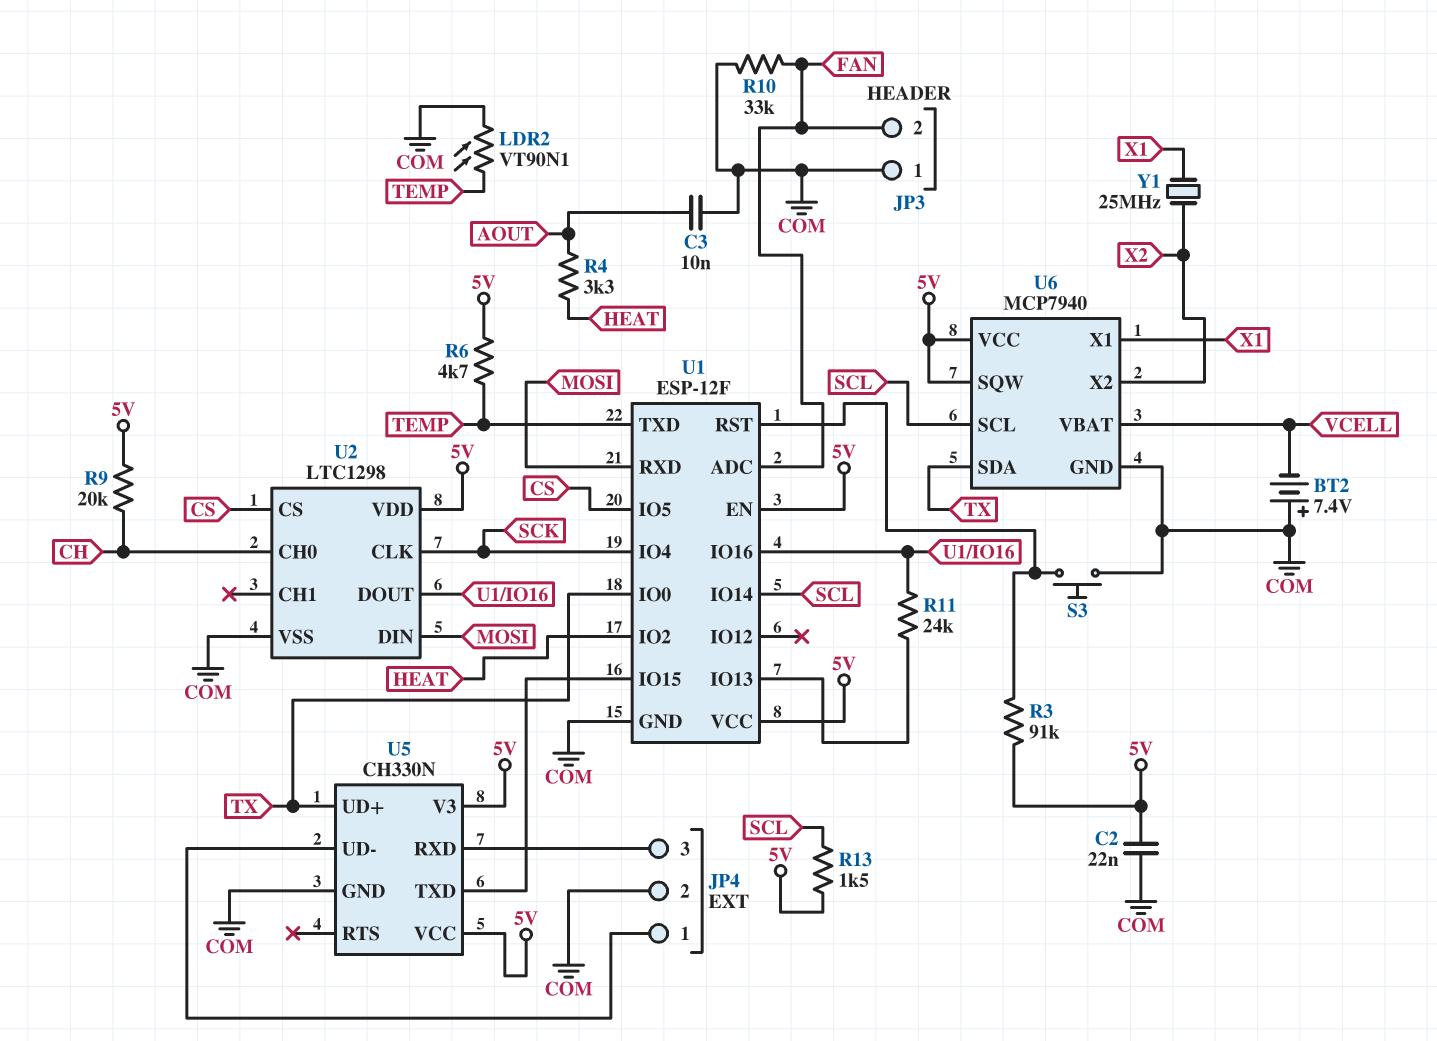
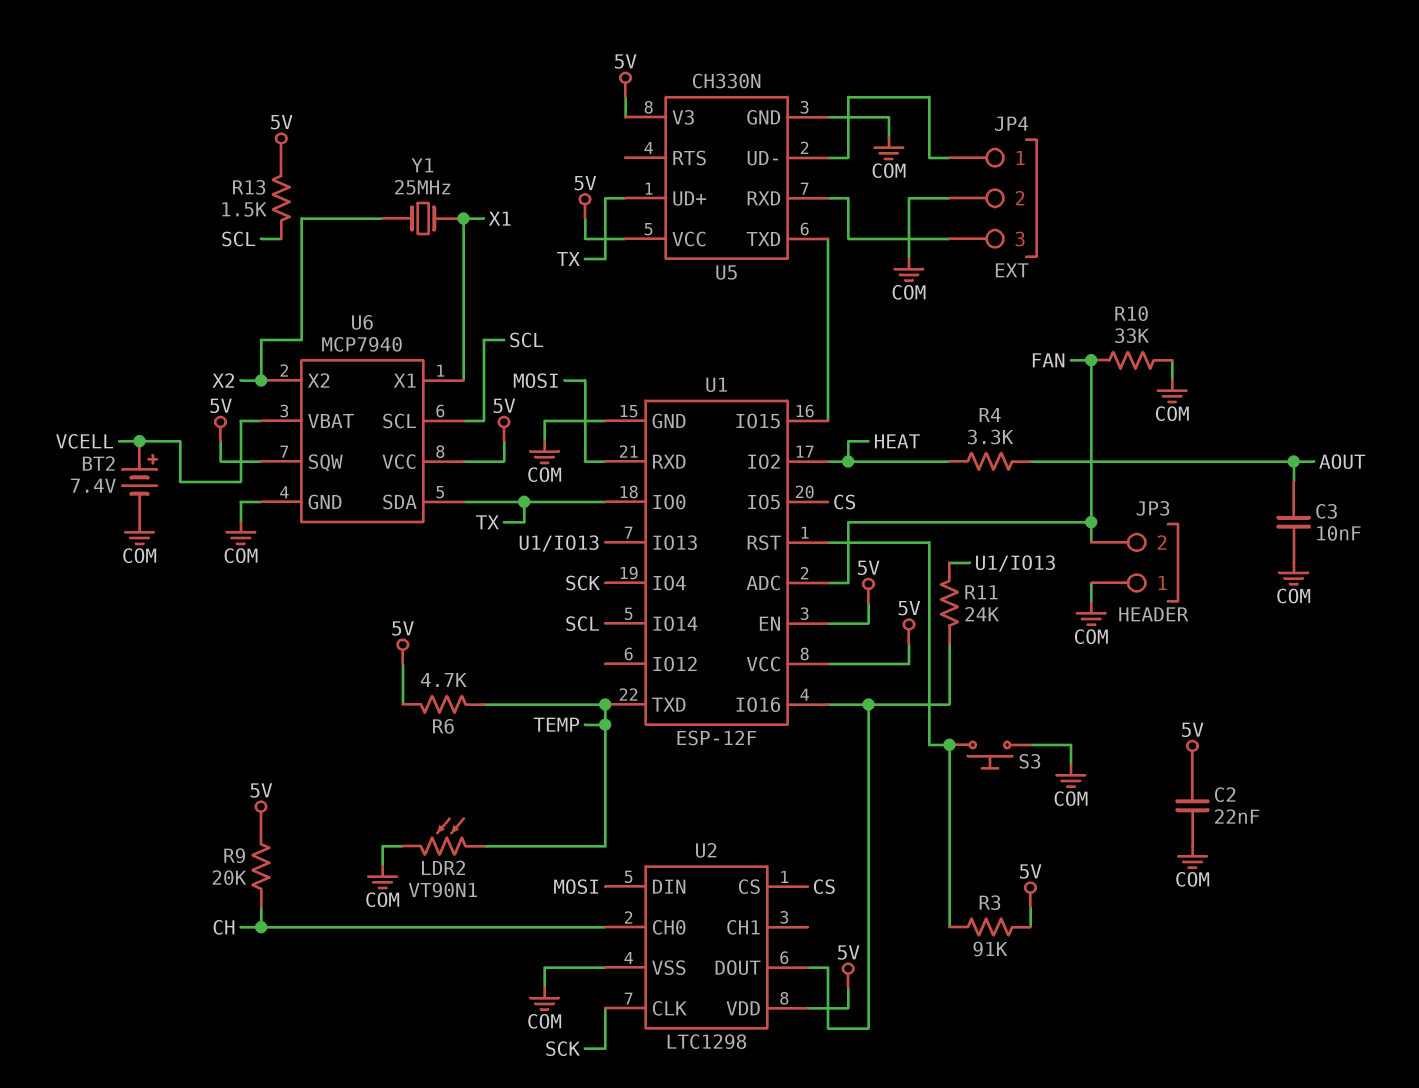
BT2: 7.4V (plus COM, minus VCELL) -> 7.4V (plus VCELL, minus COM)

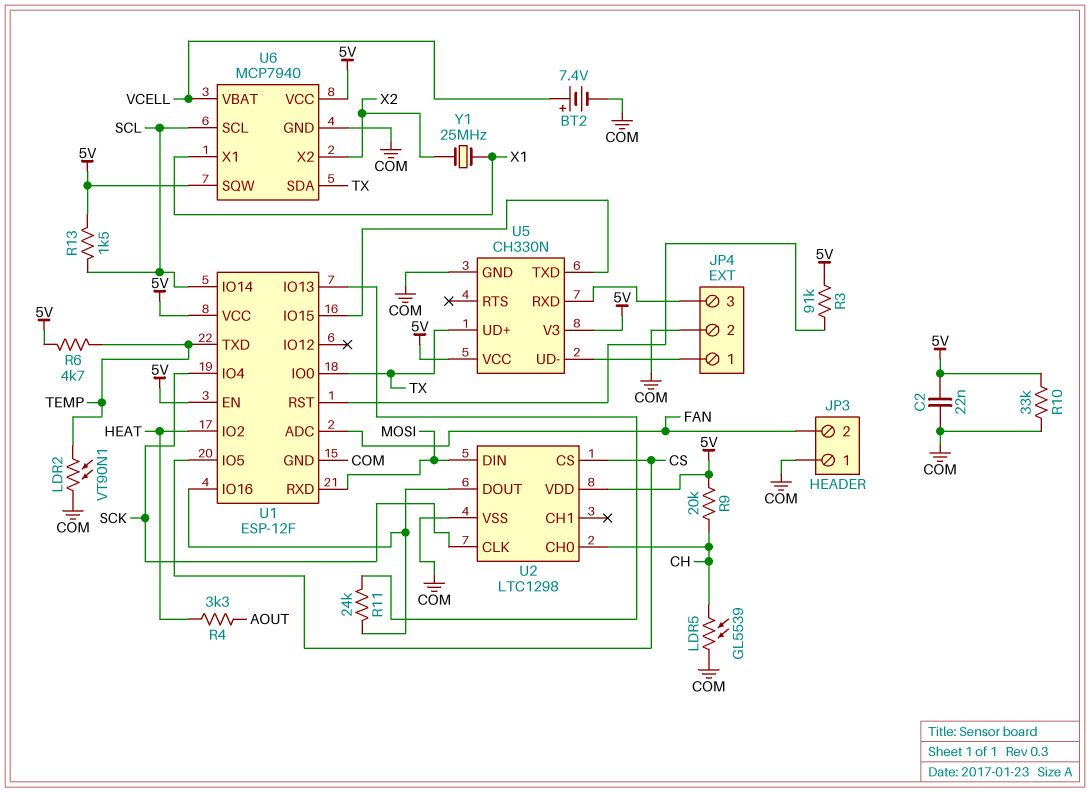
C3: 10nF (AOUT, COM) -> none
LDR5: none -> GL5539 (CH, COM)
R10: 33k (COM, FAN) -> 33k (5V, COM)
S3: button (COM, U1/RST) -> none

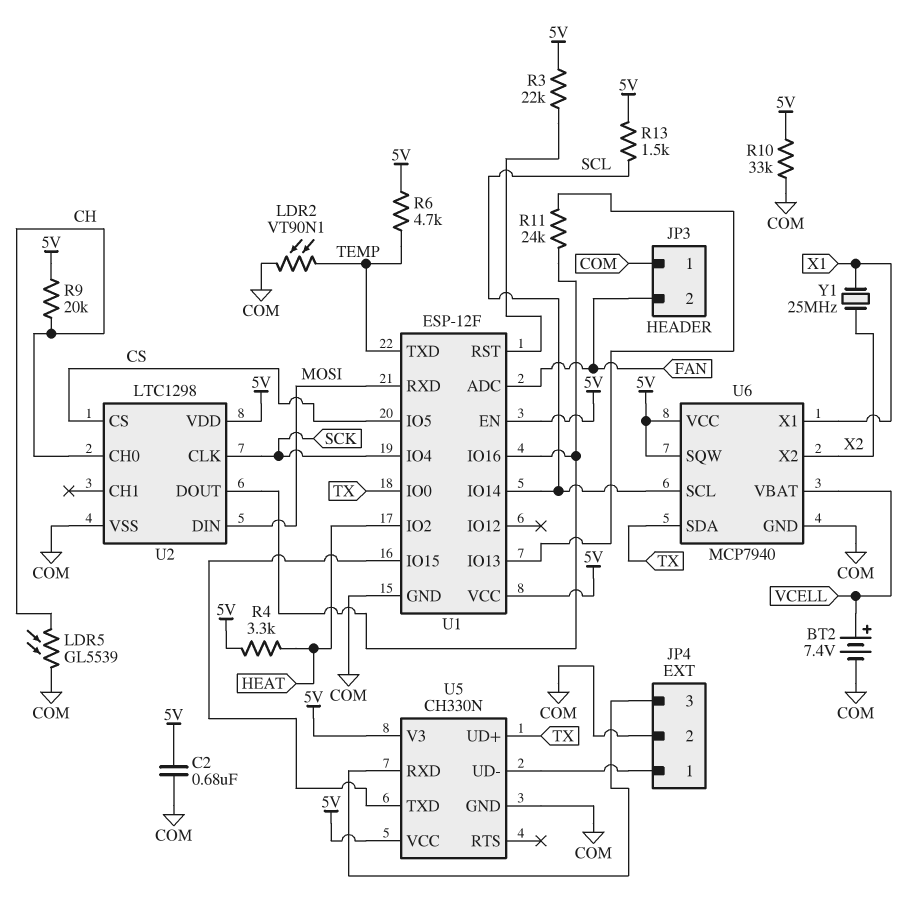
C2: 22nF (5V, COM) -> 680nF (5V, COM)
R3: 91k (5V, U1/RST) -> 22k (5V, U1/RST)
R4: 3.3k (AOUT, HEAT) -> 3.3k (5V, HEAT)

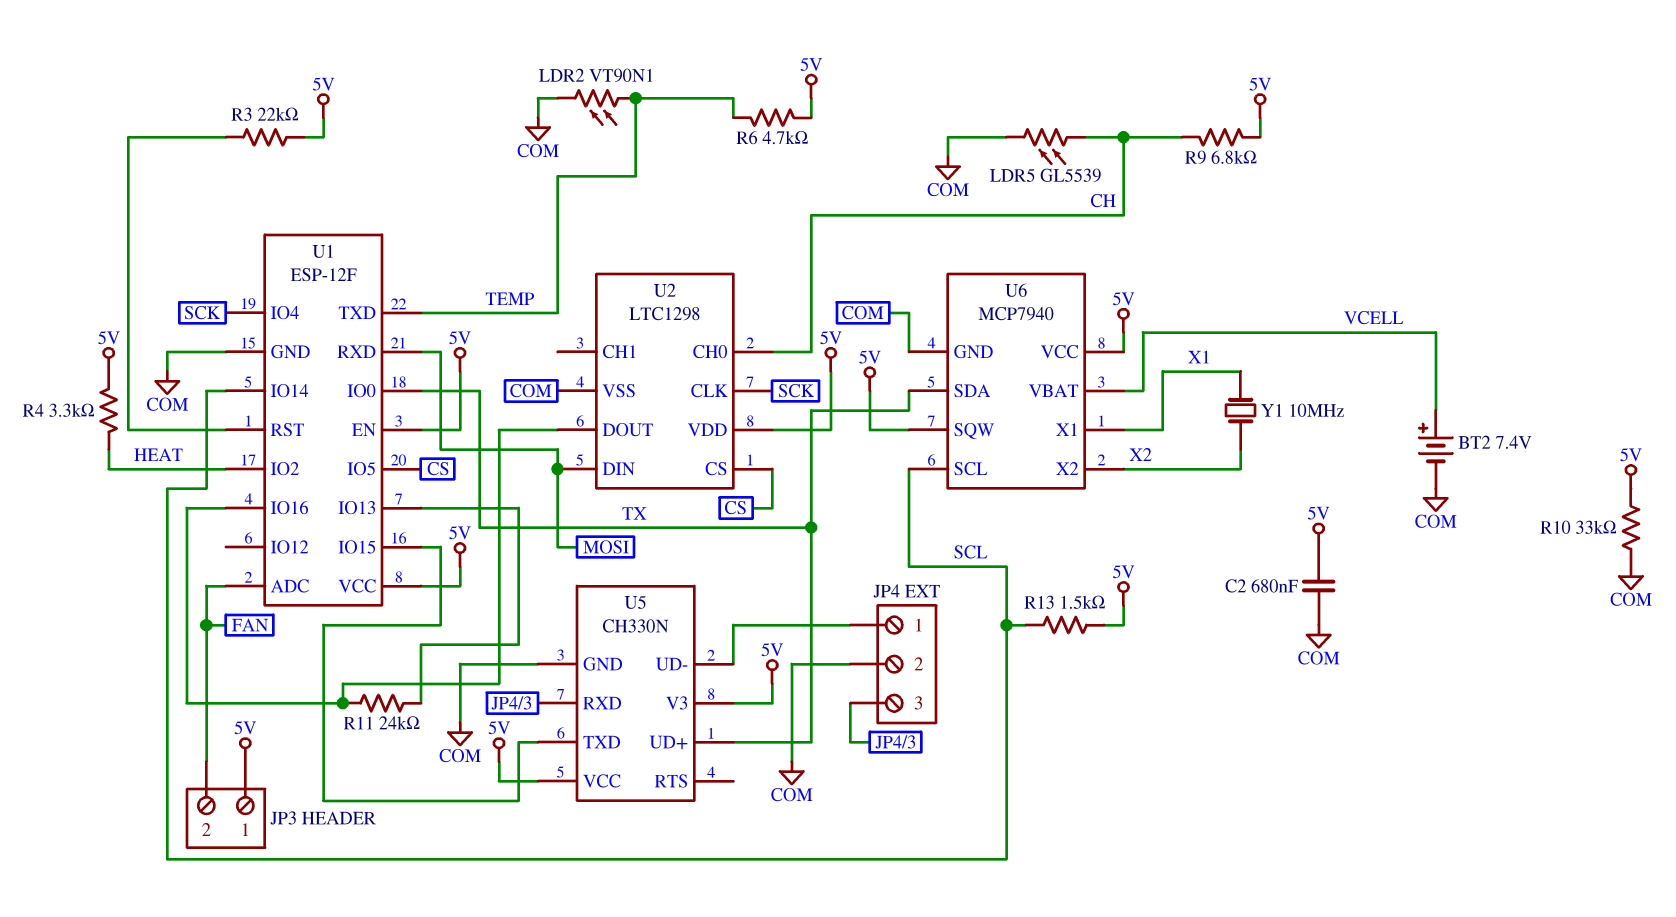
JP3 pin 1: COM -> 5V
R9: 20k (5V, CH) -> 6.8k (5V, CH)
Y1: 25MHz (X1, X2) -> 10MHz (X1, X2)

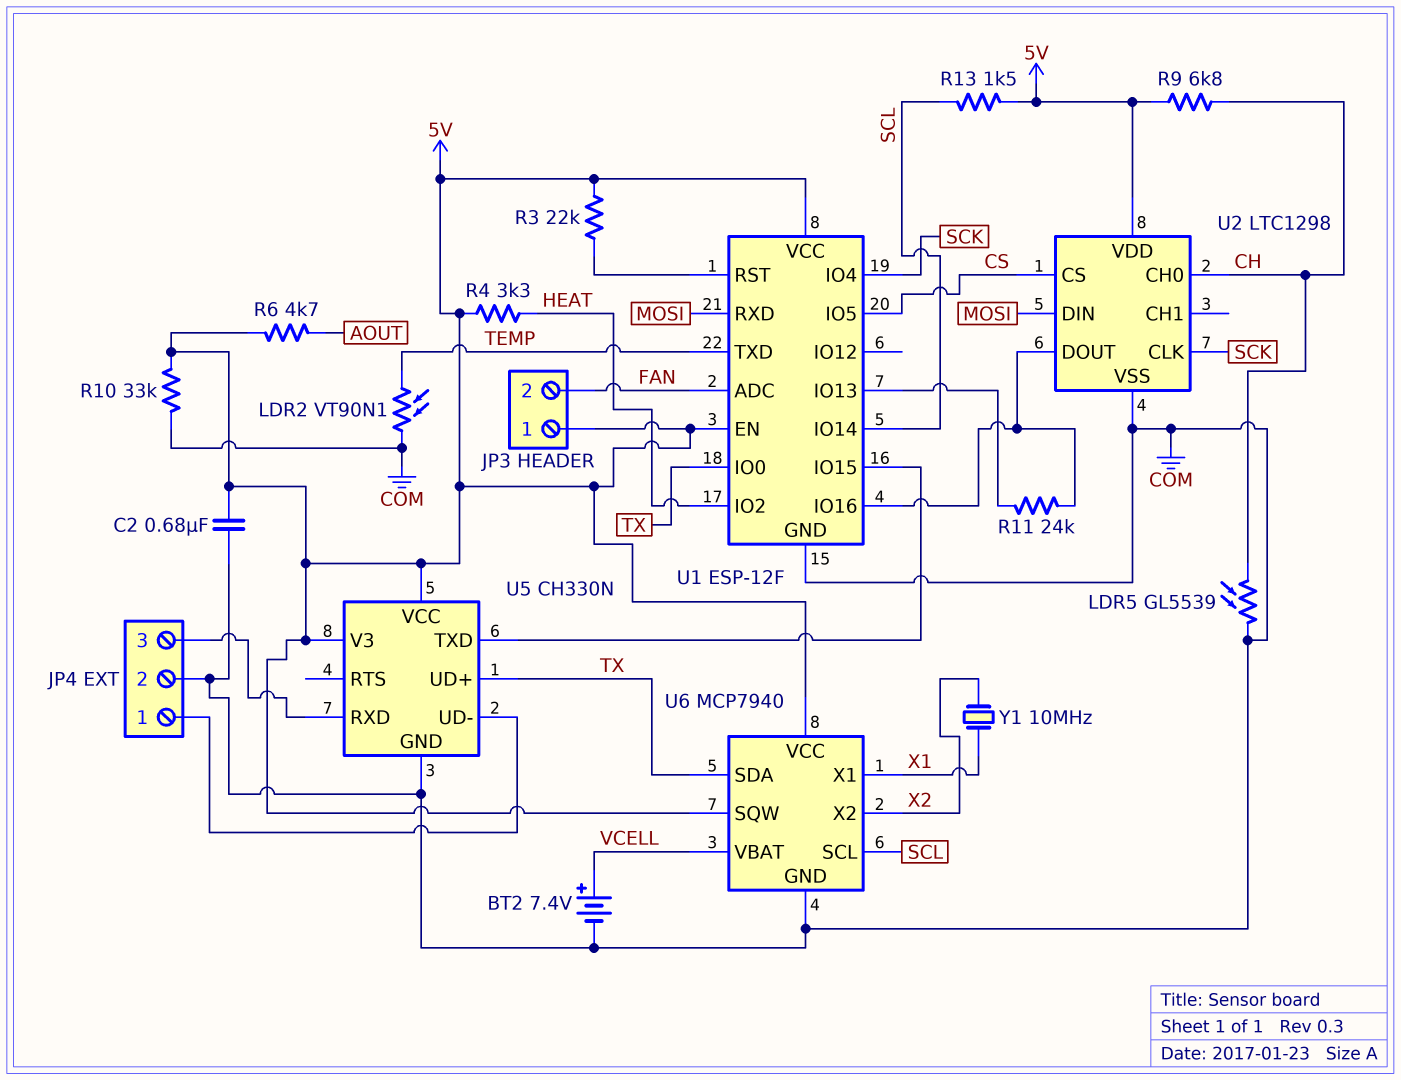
R6: 4.7k (5V, TEMP) -> 4.7k (5V, AOUT)

